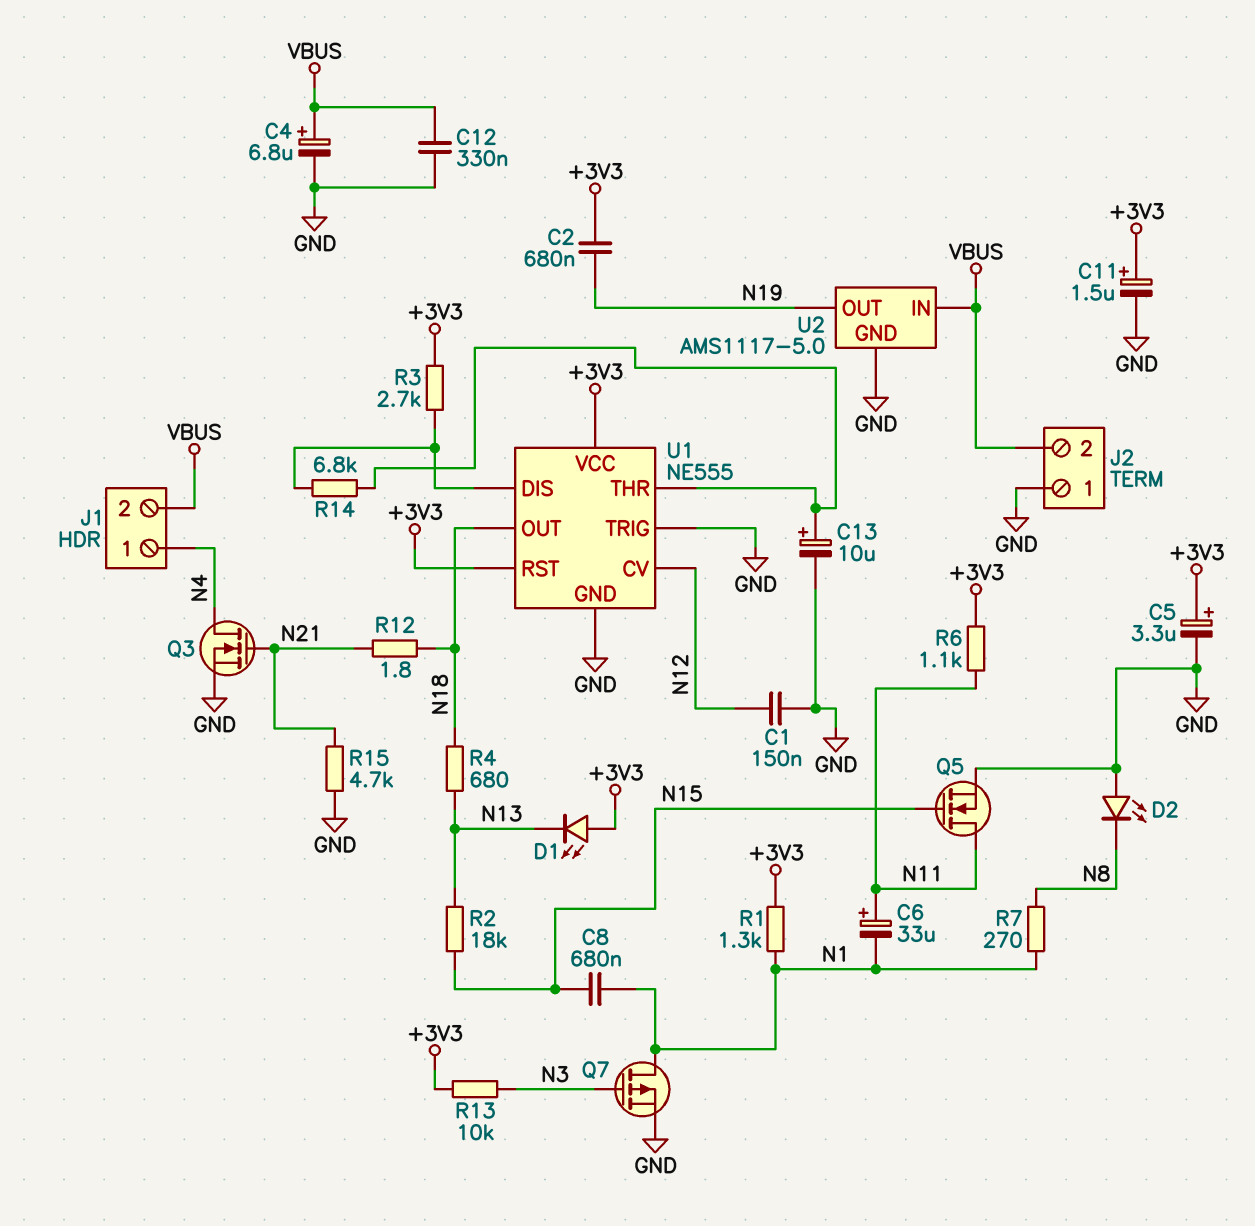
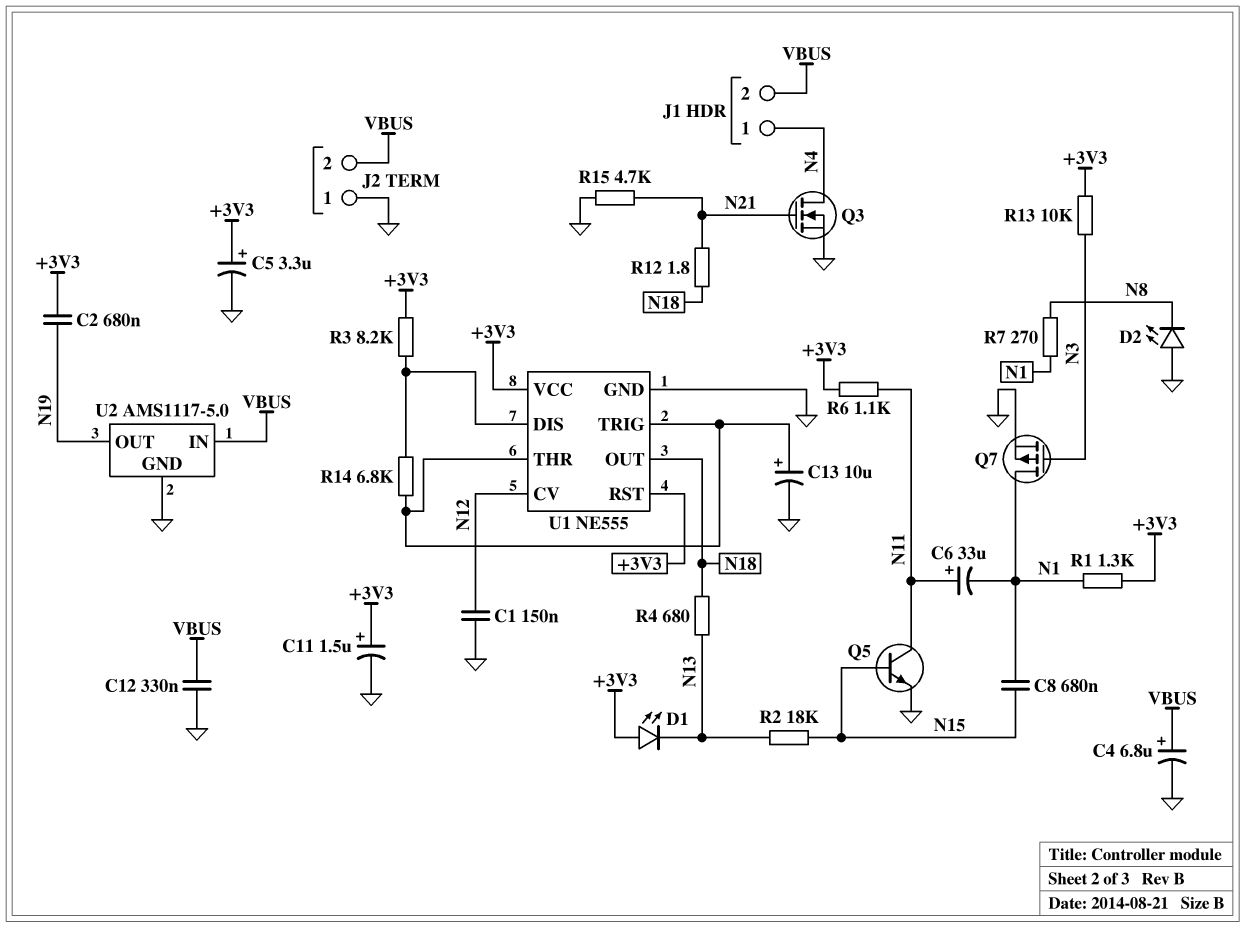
Q5: NMOS (G N15, D N11, S GND) -> NPN (B N15, C N11, E GND)
R3: 2.7k (+3V3, U1/DIS) -> 8.2k (+3V3, U1/DIS)
U1 pin TRIG: GND -> U1/THR

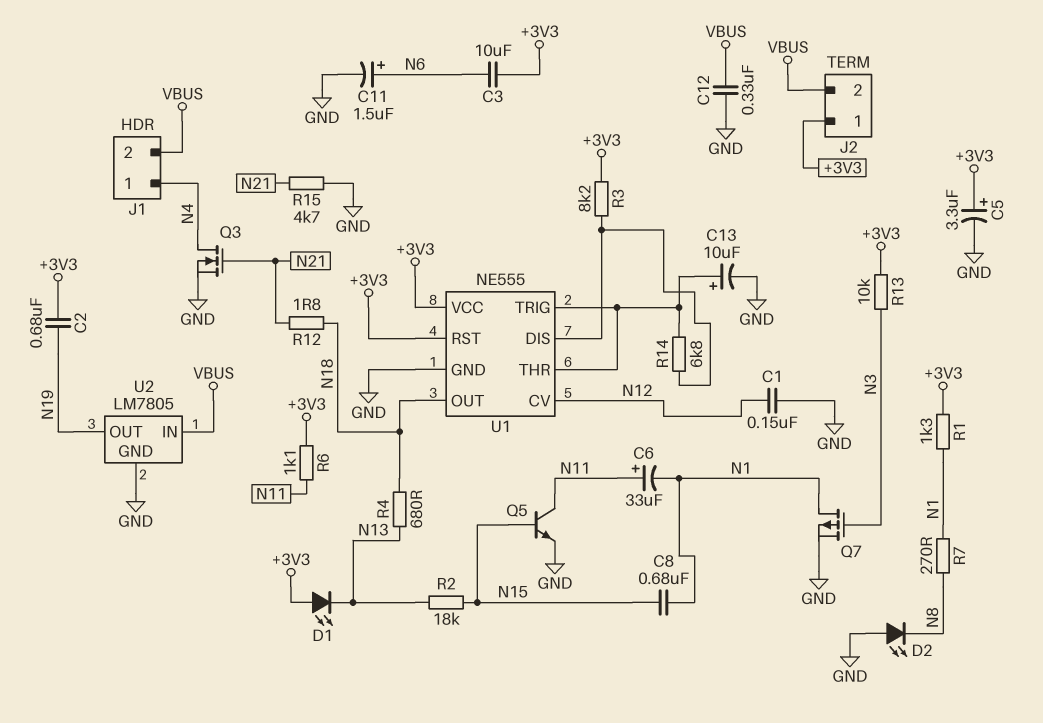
C3: none -> 10uF (+3V3, N6)
C4: 6.8uF (plus VBUS, minus GND) -> none
C11: 1.5uF (plus +3V3, minus GND) -> 1.5uF (plus N6, minus GND)
J2 pin 1: GND -> +3V3
U2: AMS1117-5.0 -> LM7805

